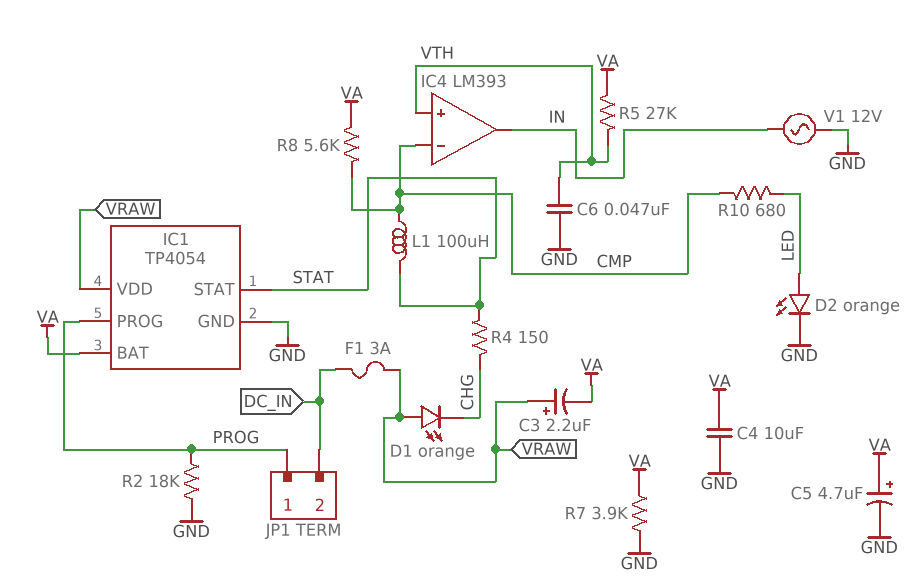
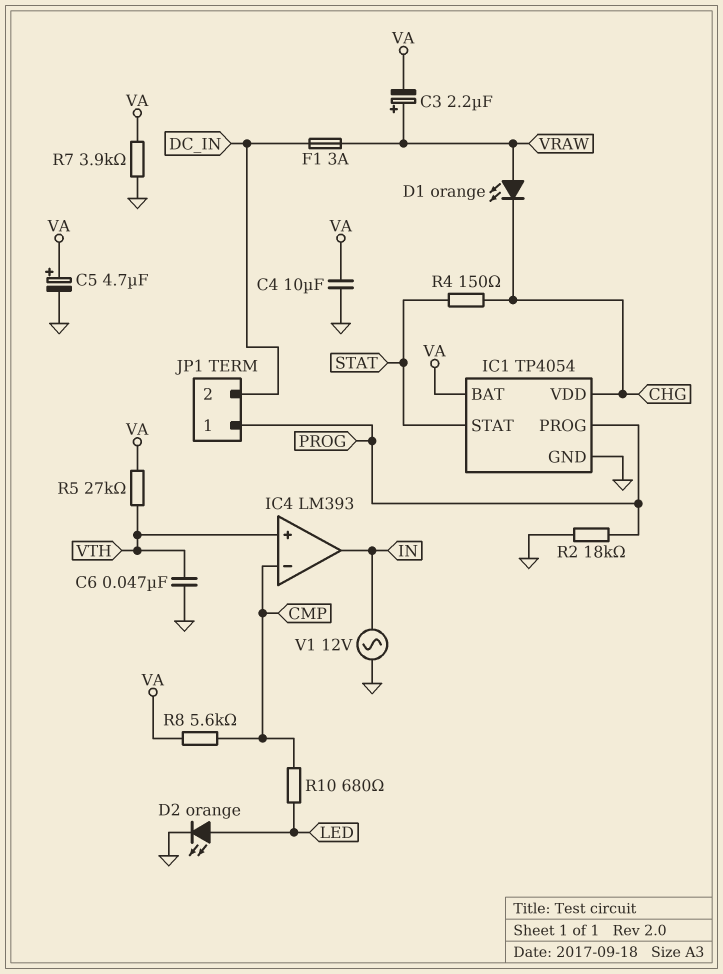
IC1 pin VDD: VRAW -> CHG
L1: 100uH (CMP, STAT) -> none

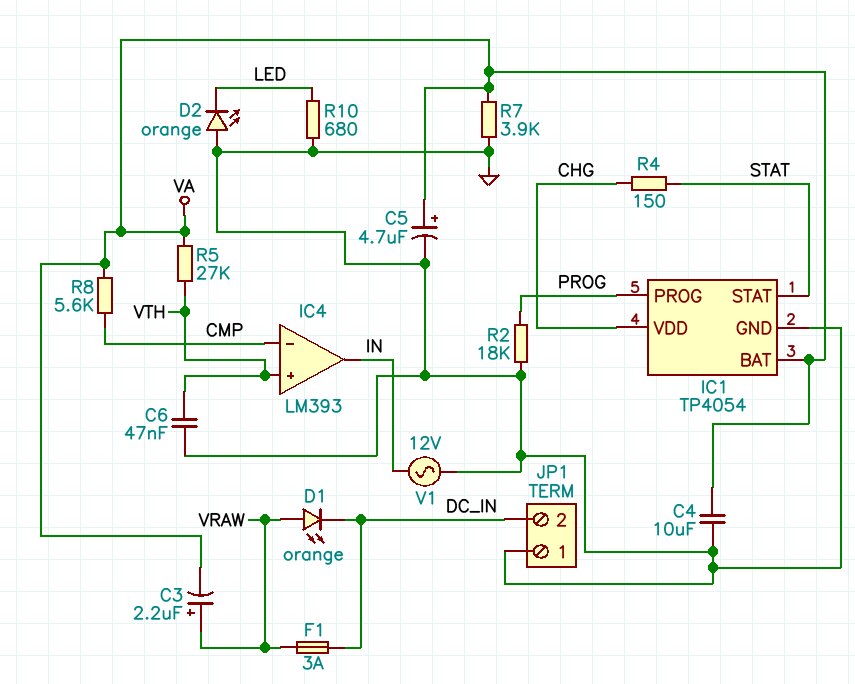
D1: LED orange (A VRAW, K CHG) -> LED orange (A VRAW, K DC_IN)
D2: LED orange (A LED, K GND) -> LED orange (A GND, K LED)
JP1 pin 1: PROG -> GND
R10: 680 (CMP, LED) -> 680 (GND, LED)

